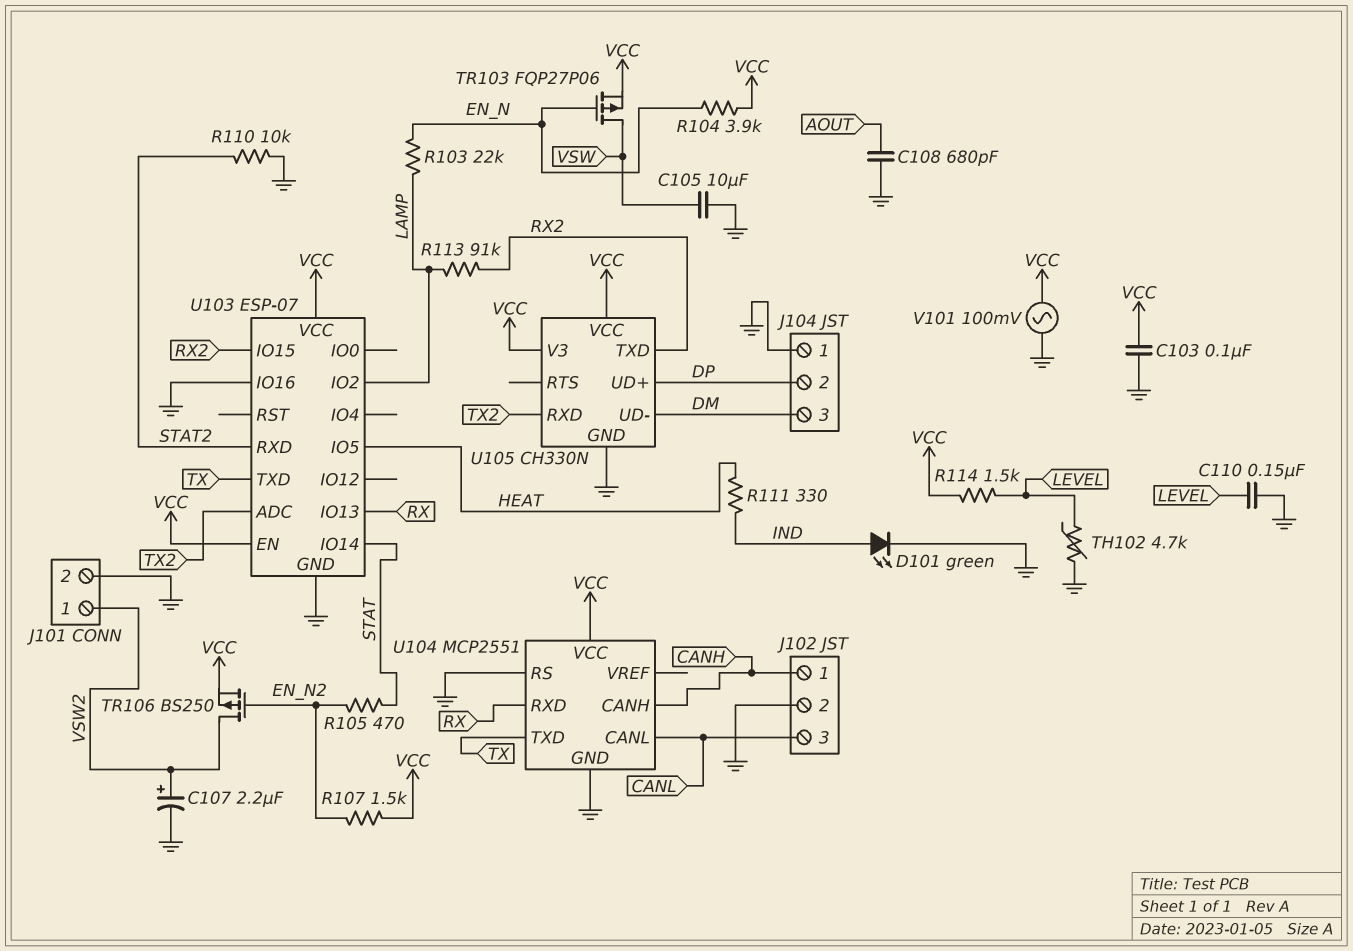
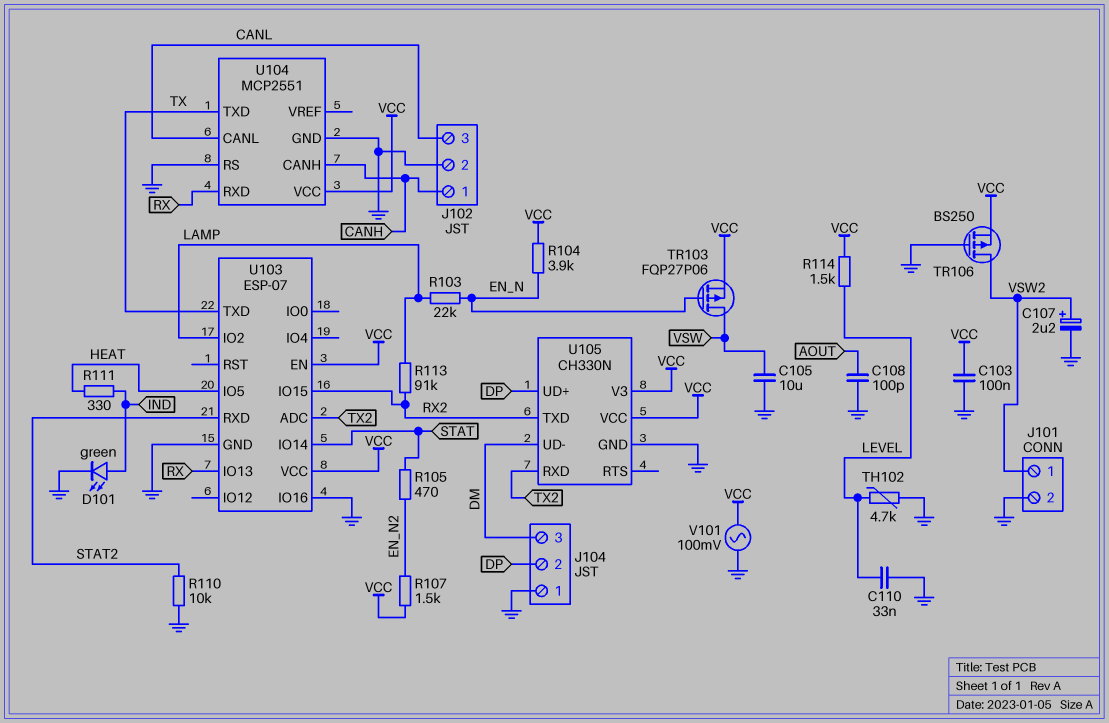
C108: 680pF (AOUT, GND) -> 100pF (AOUT, GND)
C110: 150nF (GND, LEVEL) -> 33nF (GND, LEVEL)
TR106: PMOS BS250 (G EN_N2, D VSW2, S VCC) -> PMOS BS250 (G GND, D VSW2, S VCC)

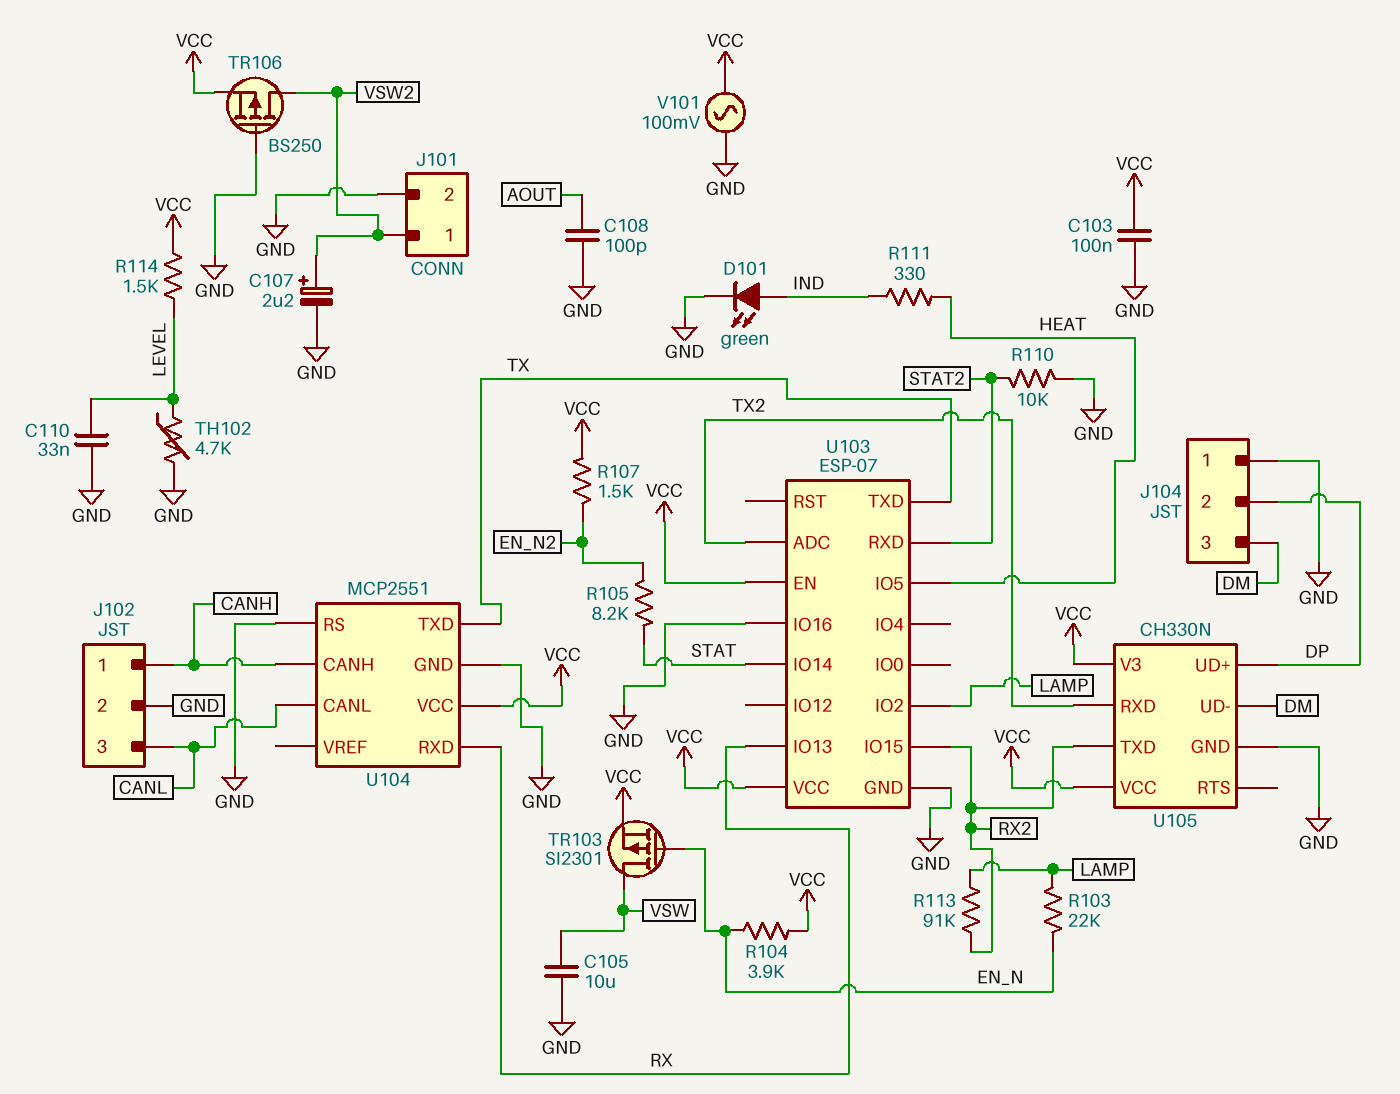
R105: 470 (EN_N2, STAT) -> 8.2k (EN_N2, STAT)
TR103: PMOS FQP27P06 (G EN_N, D VSW, S VCC) -> PMOS SI2301 (G EN_N, D VSW, S VCC)

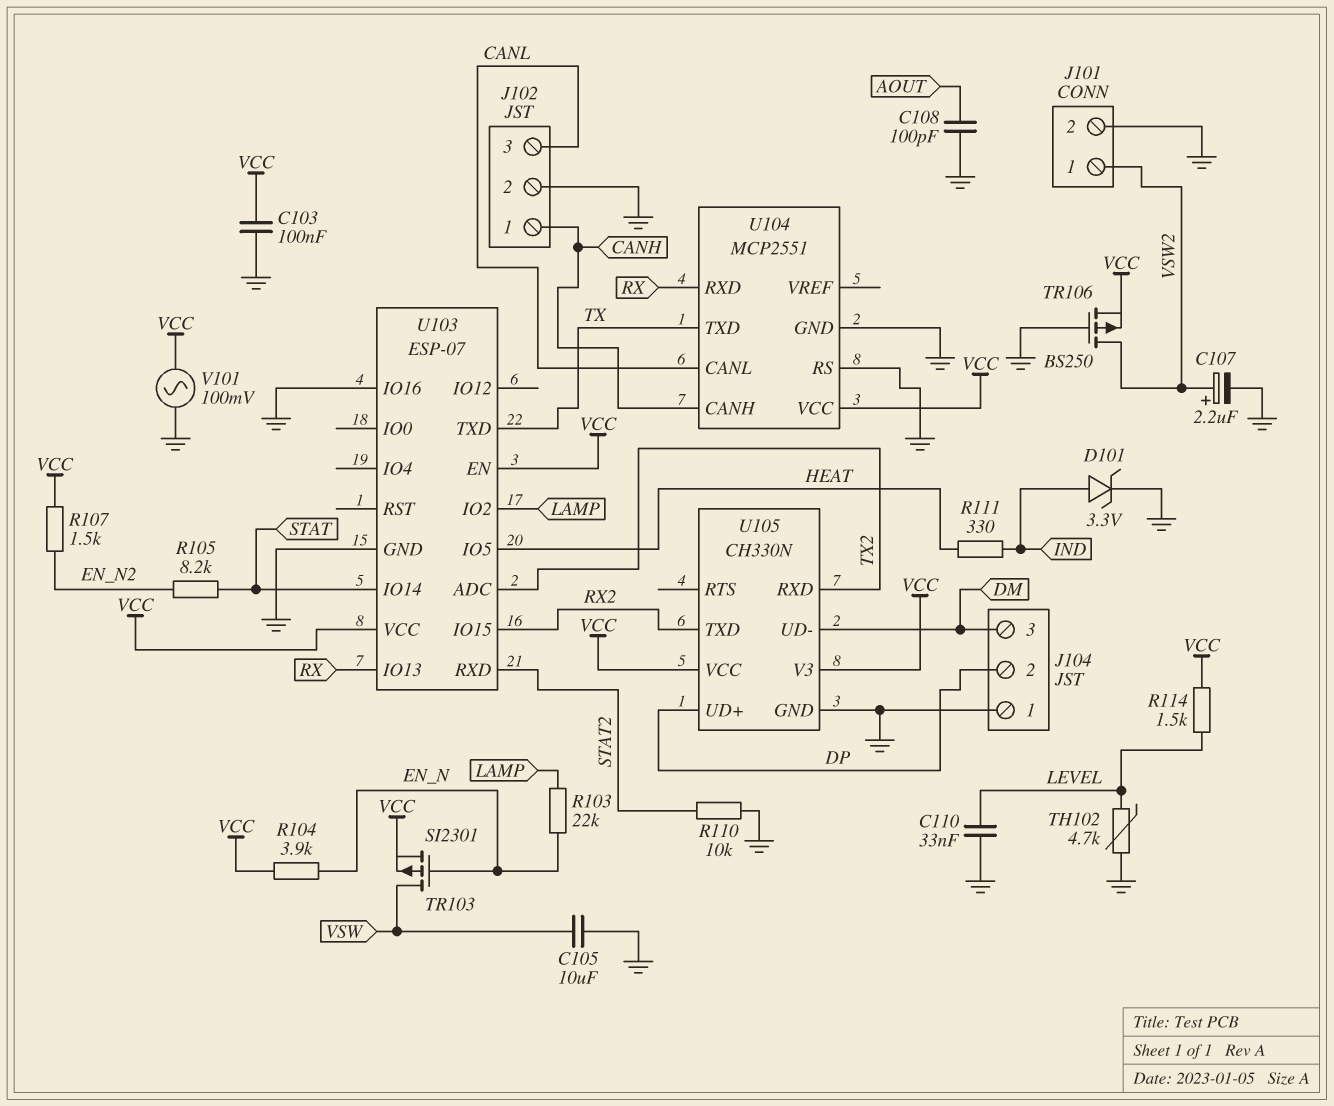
D101: LED green (A IND, K GND) -> zener 3.3V (A IND, K GND)
R113: 91k (LAMP, RX2) -> none

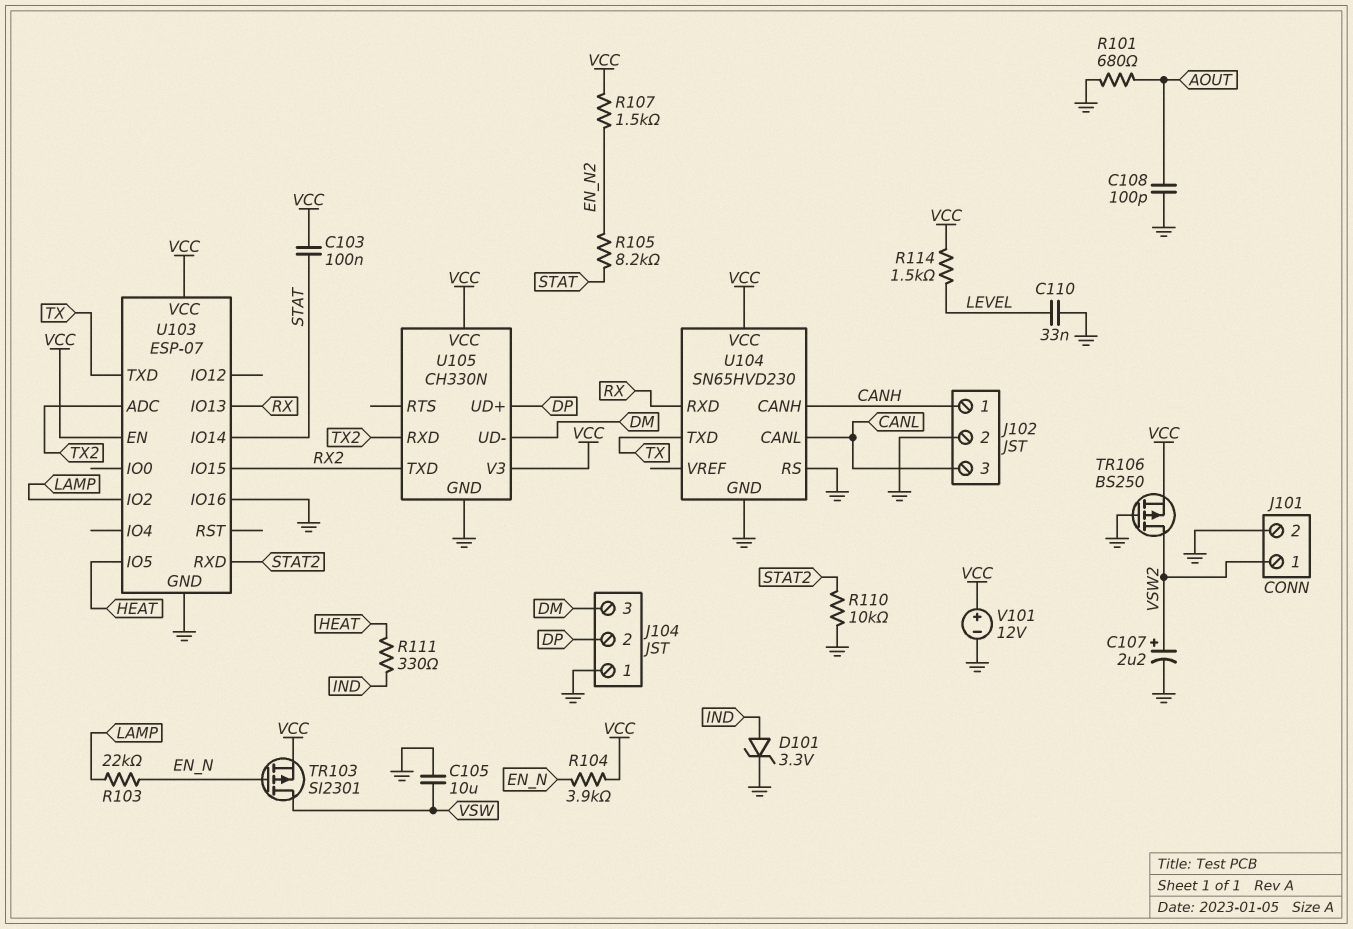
C103: 100nF (GND, VCC) -> 100nF (STAT, VCC)
R101: none -> 680 (AOUT, GND)
TH102: 4.7k (GND, LEVEL) -> none
U104: MCP2551 -> SN65HVD230
V101: AC 100mV (GND, VCC) -> 12V (plus VCC, minus GND)

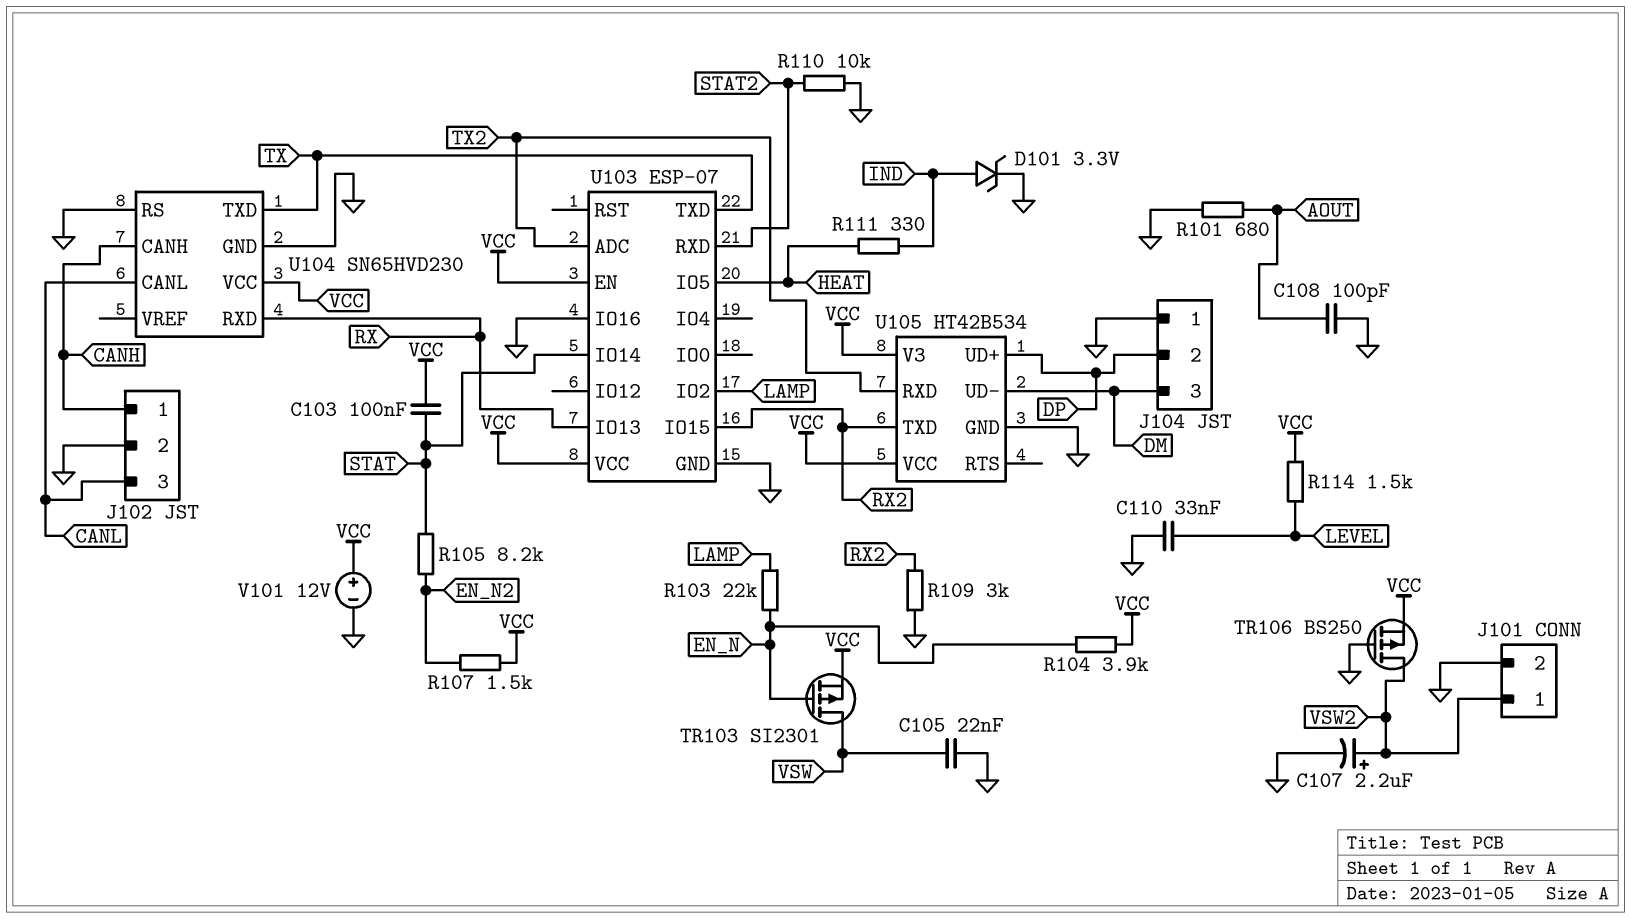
C105: 10uF (GND, VSW) -> 22nF (GND, VSW)
R109: none -> 3k (GND, RX2)
U105: CH330N -> HT42B534

